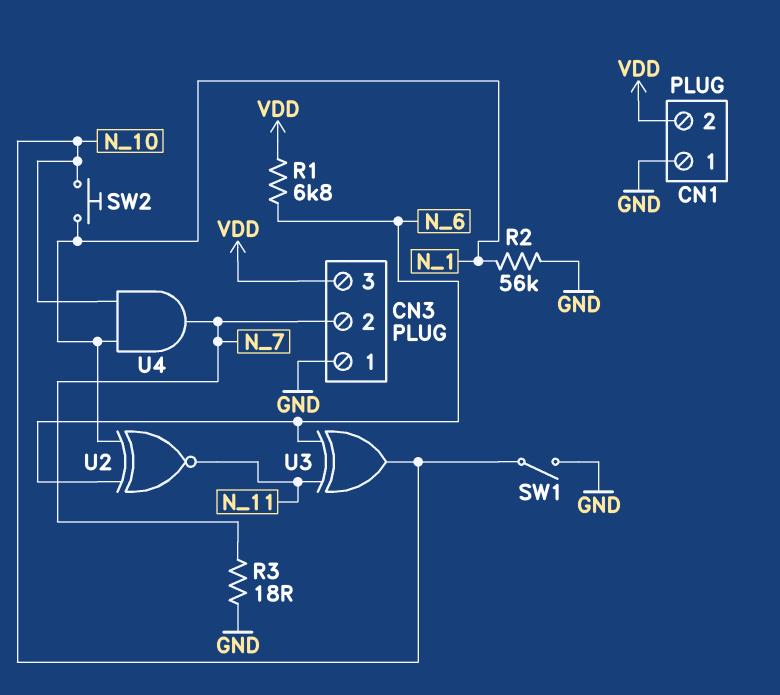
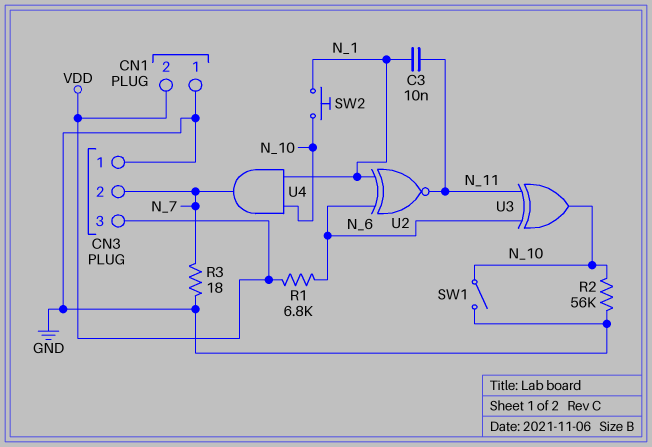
C3: none -> 10nF (N_1, N_11)
R2: 56k (GND, N_1) -> 56k (GND, N_10)

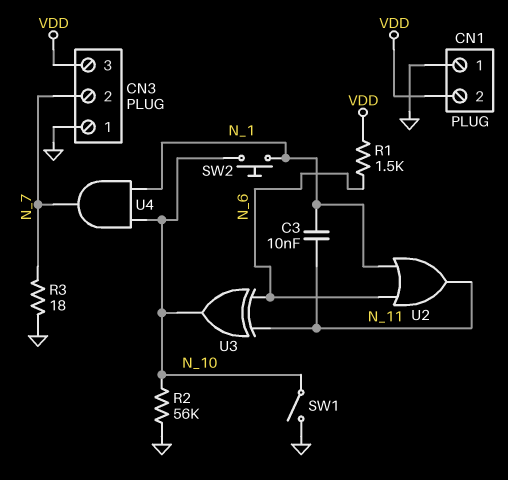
R1: 6.8k (N_6, VDD) -> 1.5k (N_6, VDD)
U2: XNOR (in N_1, in N_6, out N_11) -> OR (in N_1, in N_6, out N_11)

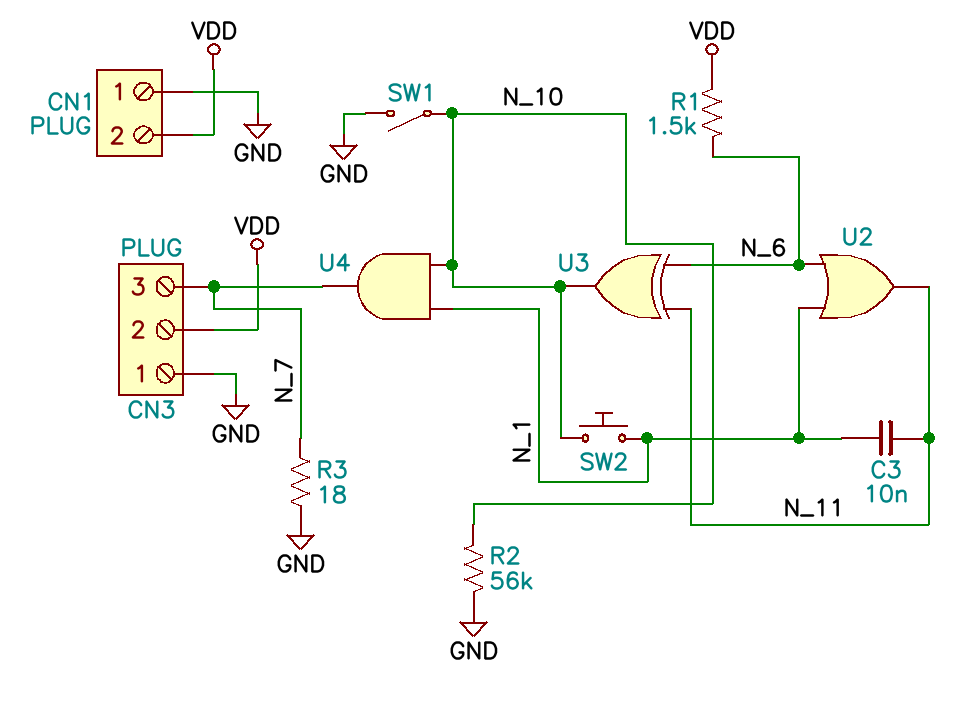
CN3 pin 2: N_7 -> VDD
CN3 pin 3: VDD -> N_7

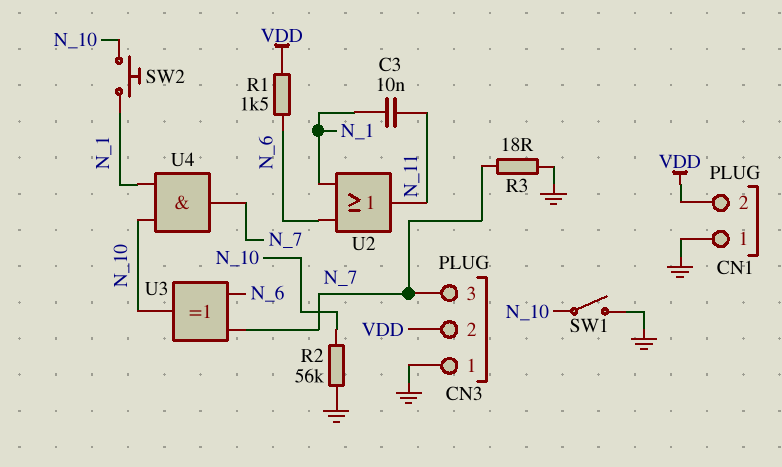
U3: XOR (in N_6, in N_11, out N_10) -> XOR (in N_6, in N_7, out N_10)

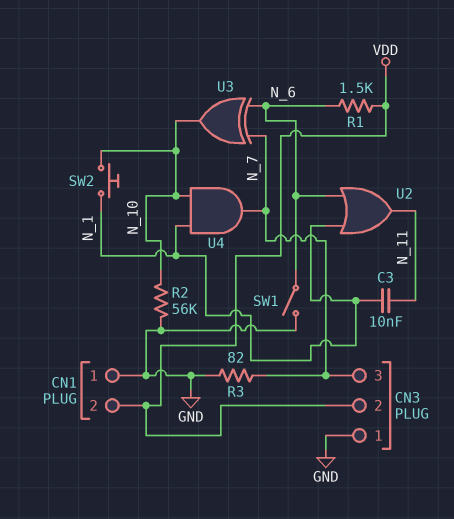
R3: 18 (GND, N_7) -> 82 (GND, N_7)
SW1: switch (GND, N_10) -> switch (GND, N_6)

